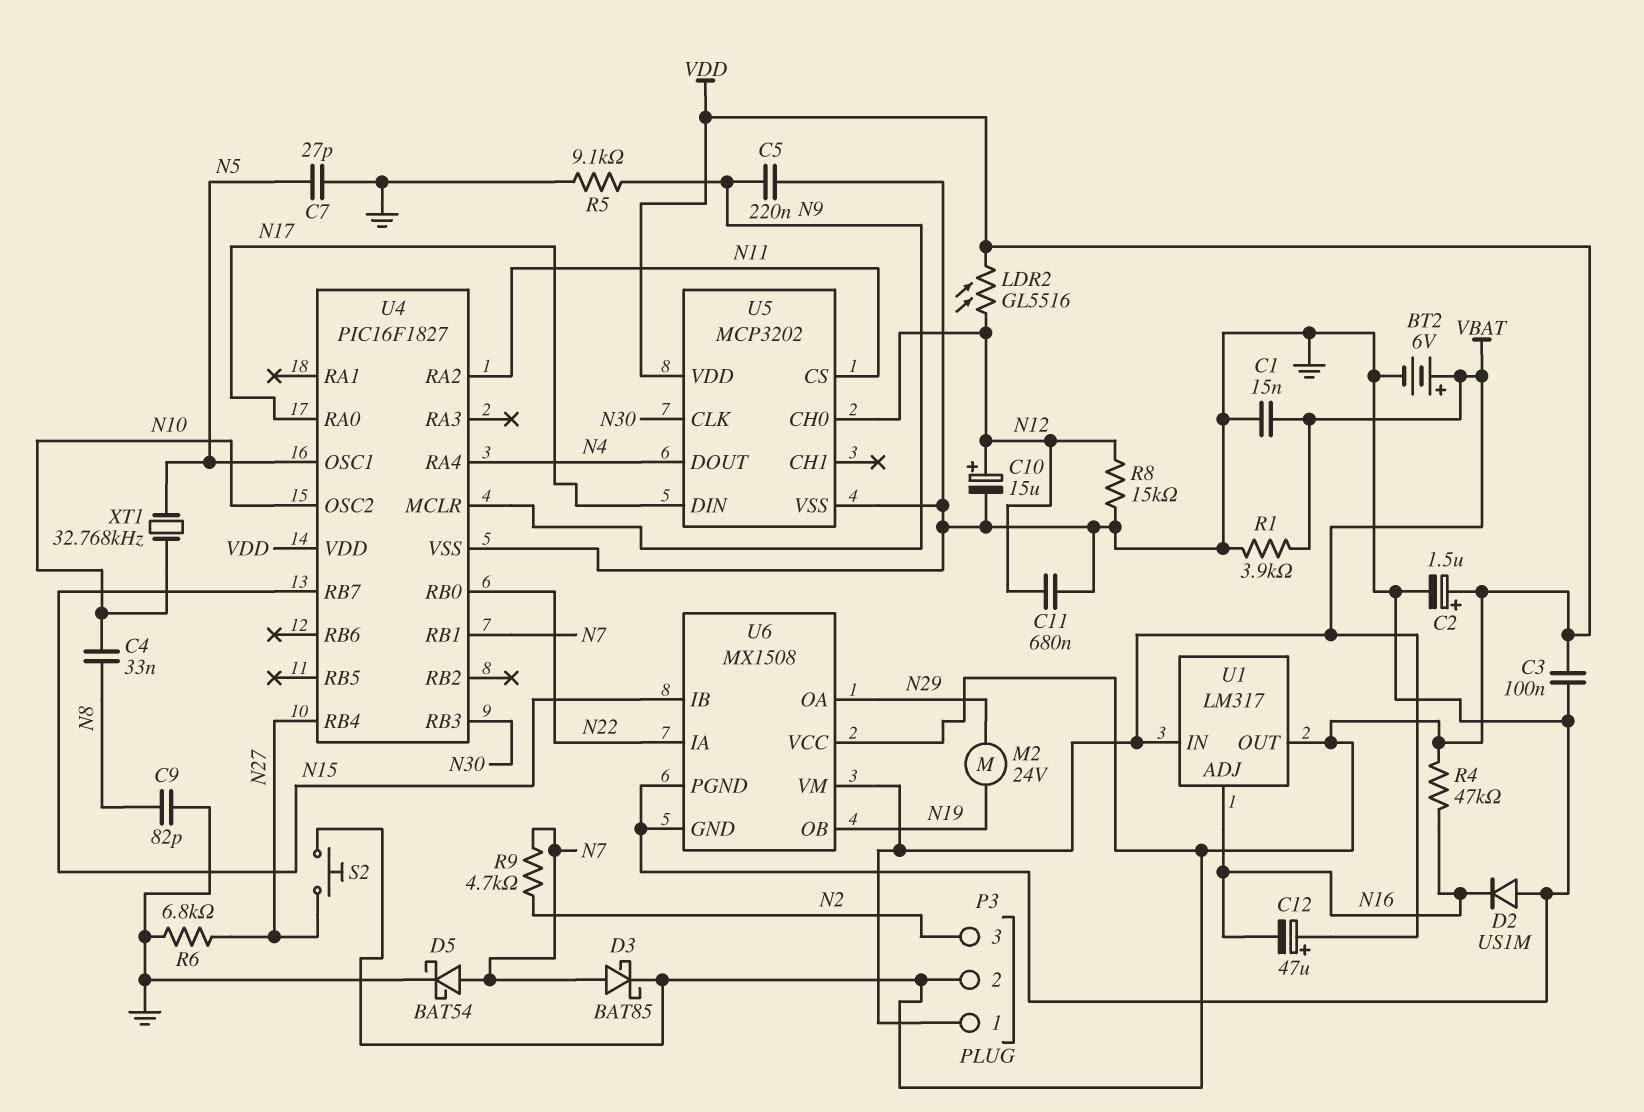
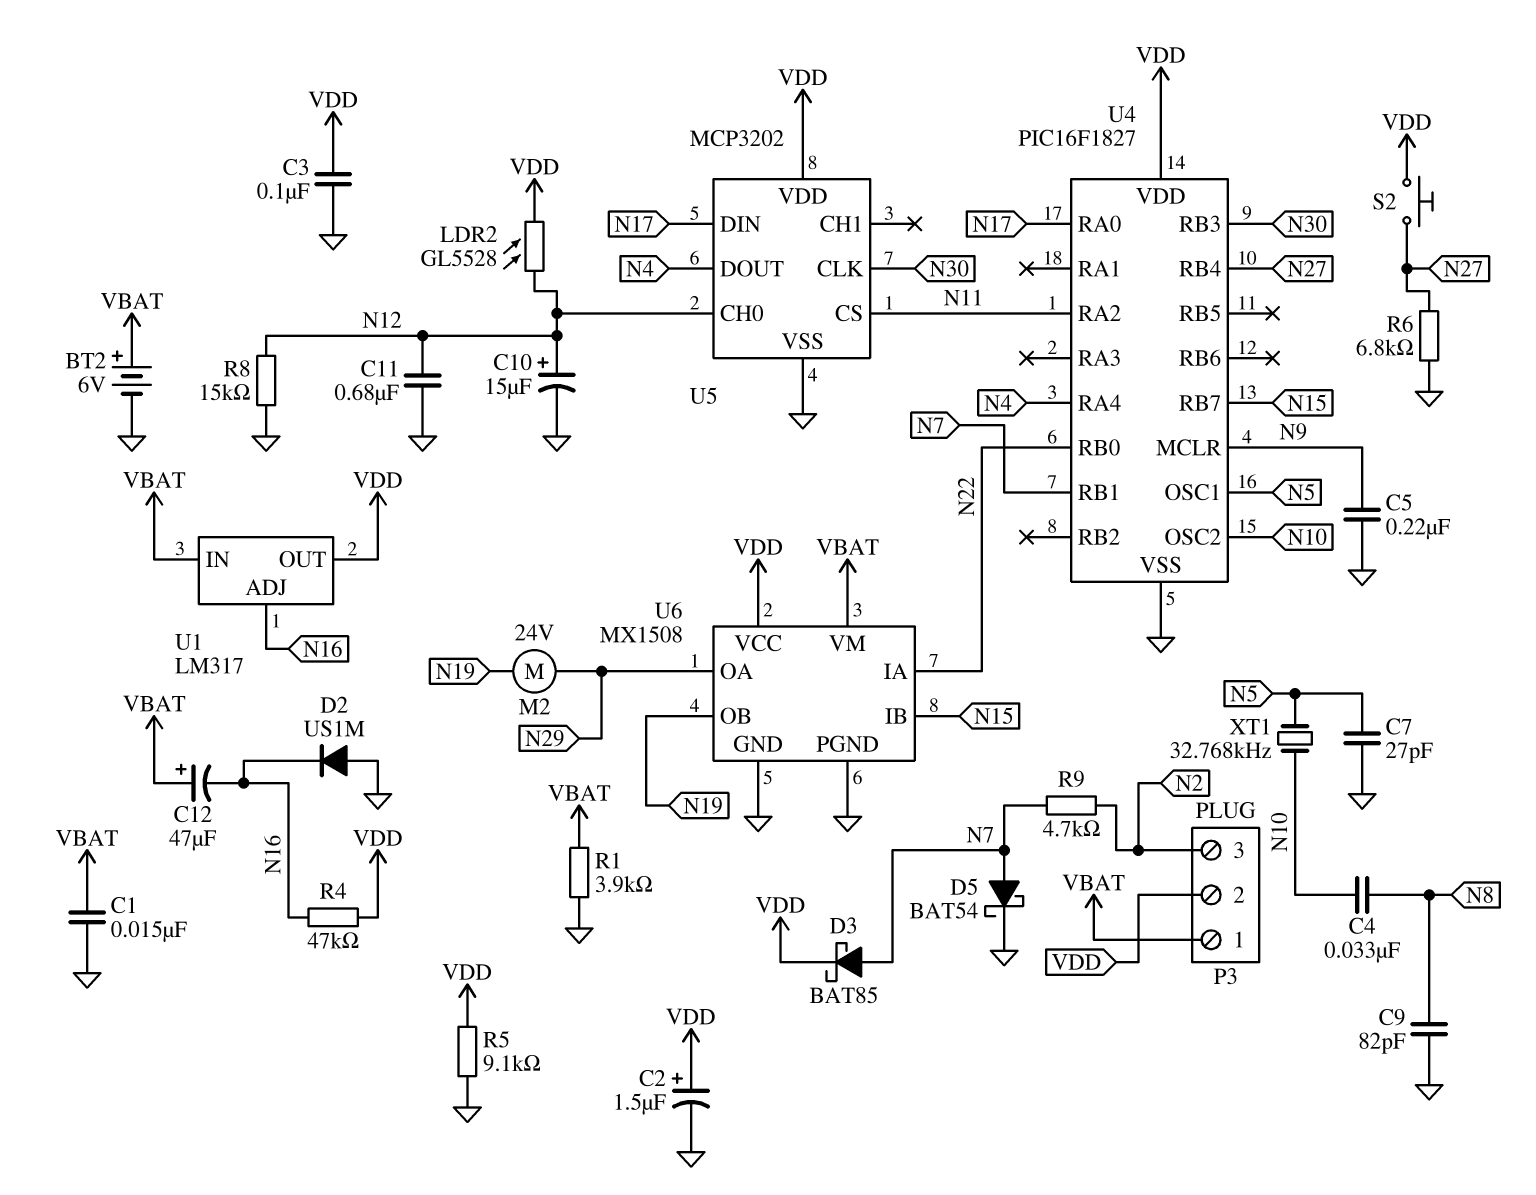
LDR2: GL5516 (N12, VDD) -> GL5528 (N12, VDD)
R5: 9.1k (GND, N9) -> 9.1k (GND, VDD)

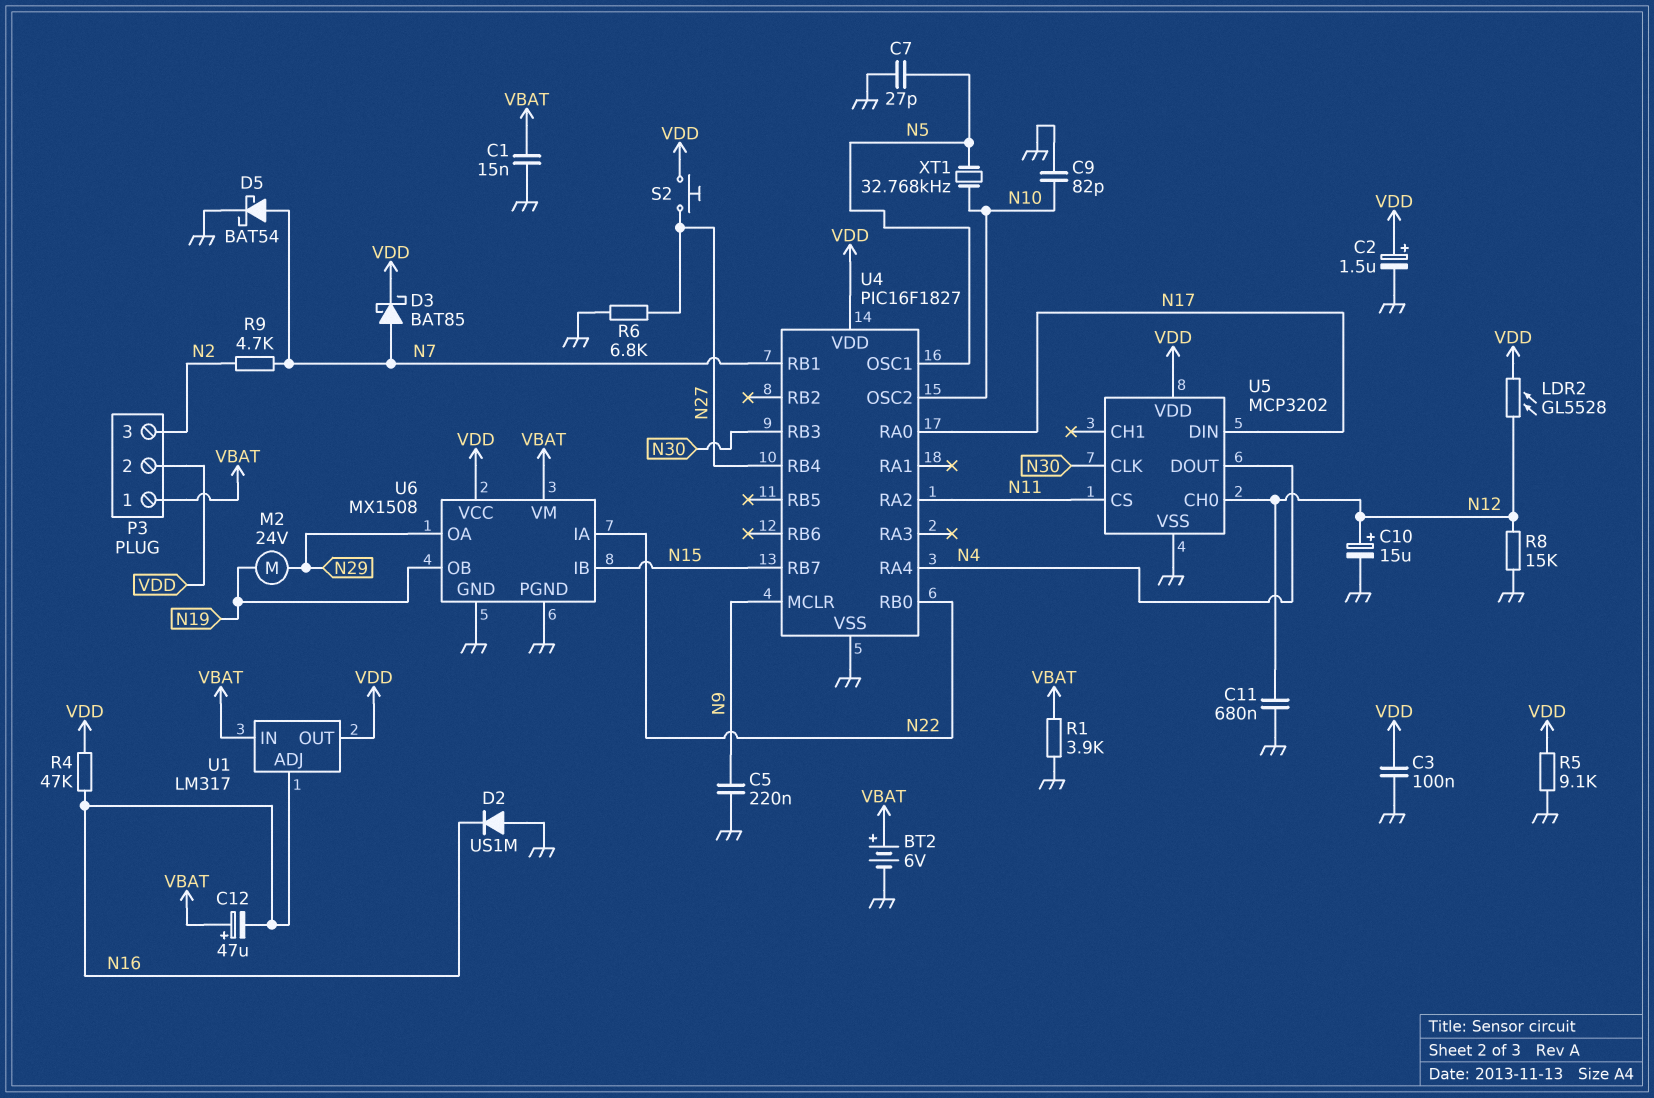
C4: 33nF (N8, N10) -> none
C9: 82pF (GND, N8) -> 82pF (GND, N10)

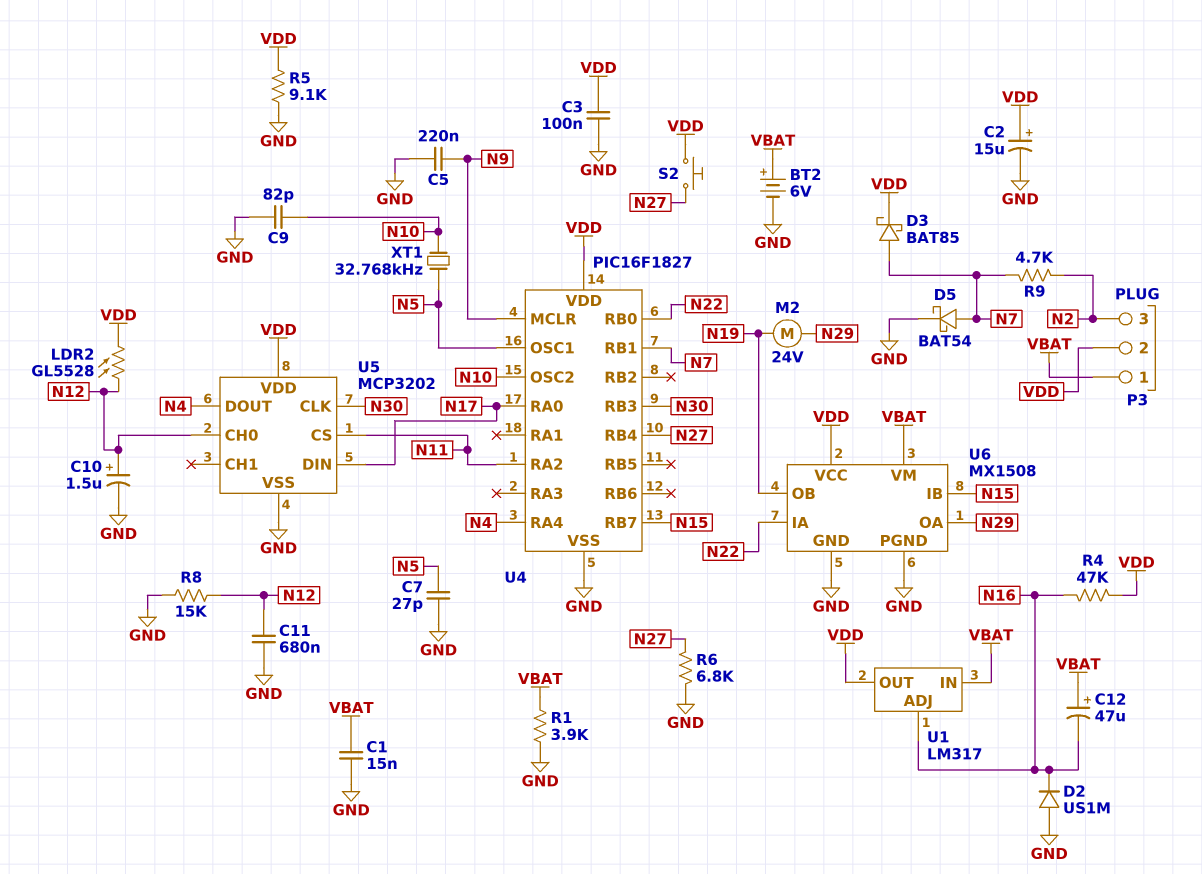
C2: 1.5uF (plus VDD, minus GND) -> 15uF (plus VDD, minus GND)
C10: 15uF (plus N12, minus GND) -> 1.5uF (plus N12, minus GND)

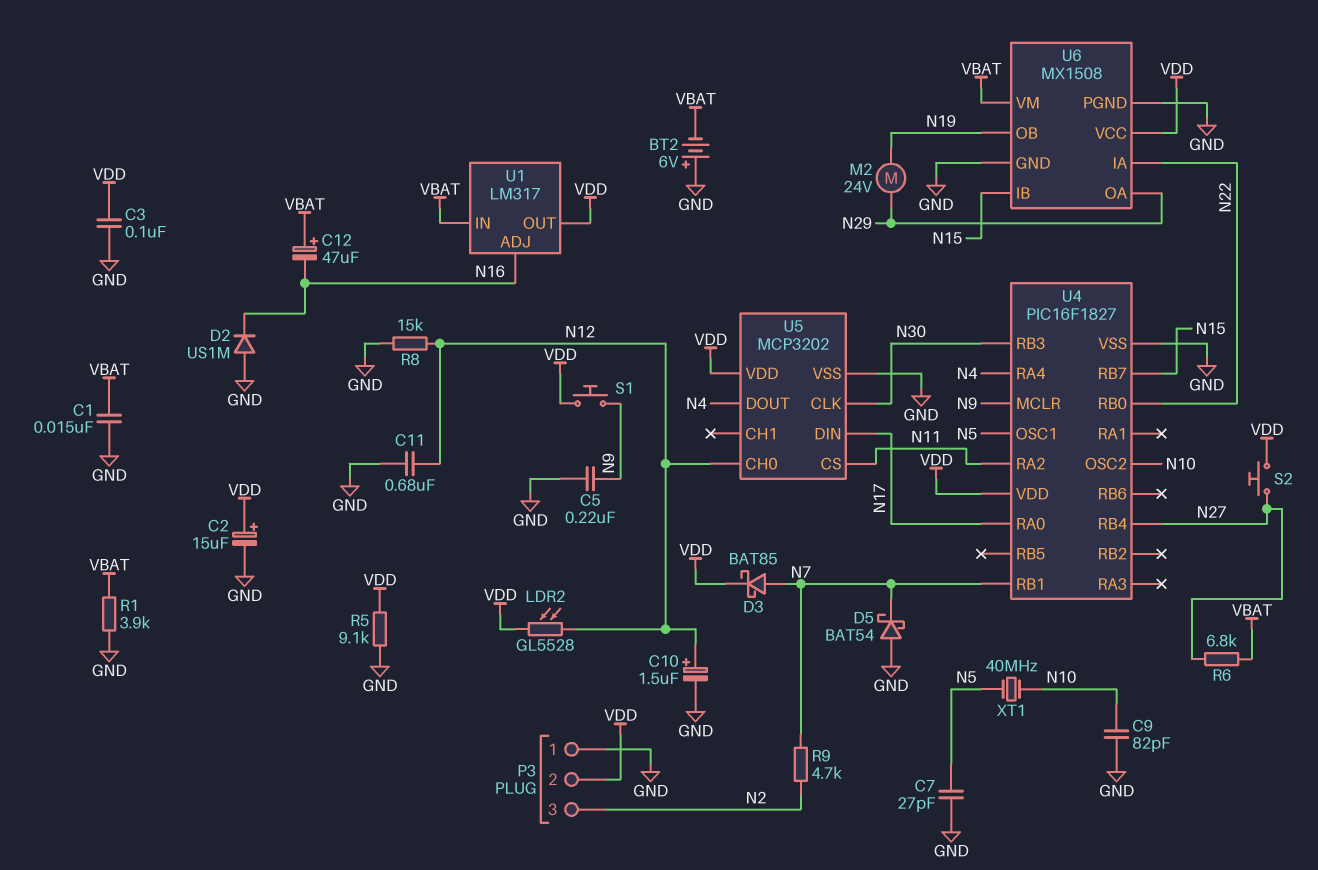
BT2: 6V (plus VBAT, minus GND) -> 6V (plus GND, minus VBAT)
D5: schottky BAT54 (A N7, K GND) -> schottky BAT54 (A GND, K N7)
P3 pin 1: VBAT -> GND
R4: 47k (N16, VDD) -> none
R6: 6.8k (GND, N27) -> 6.8k (N27, VBAT)
S1: none -> button (N9, VDD)
XT1: 32.768kHz (N5, N10) -> 40MHz (N5, N10)

